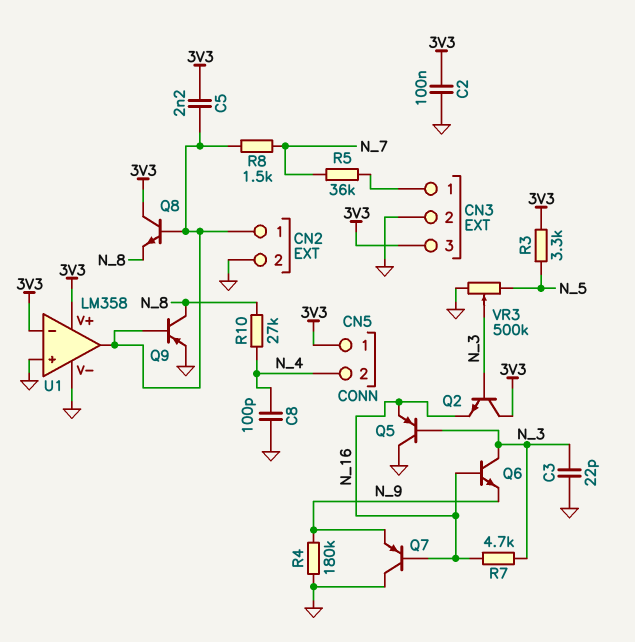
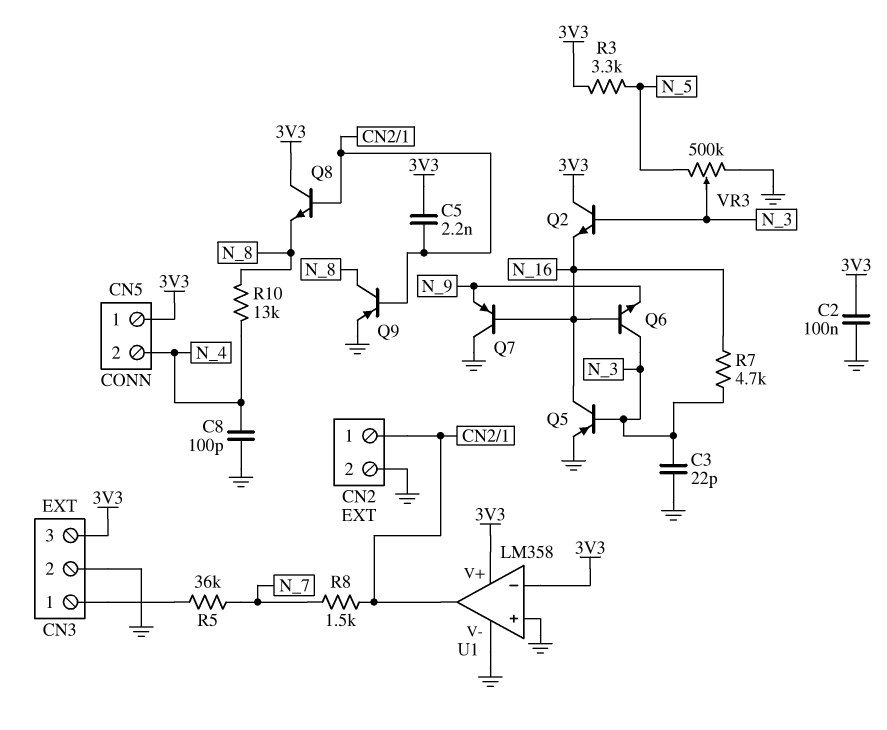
Q5: PNP (B N_3, C GND, E N_16) -> PNP (B N_3, C N_16, E GND)
R4: 180k (GND, N_9) -> none
R10: 27k (N_4, N_8) -> 13k (N_4, N_8)

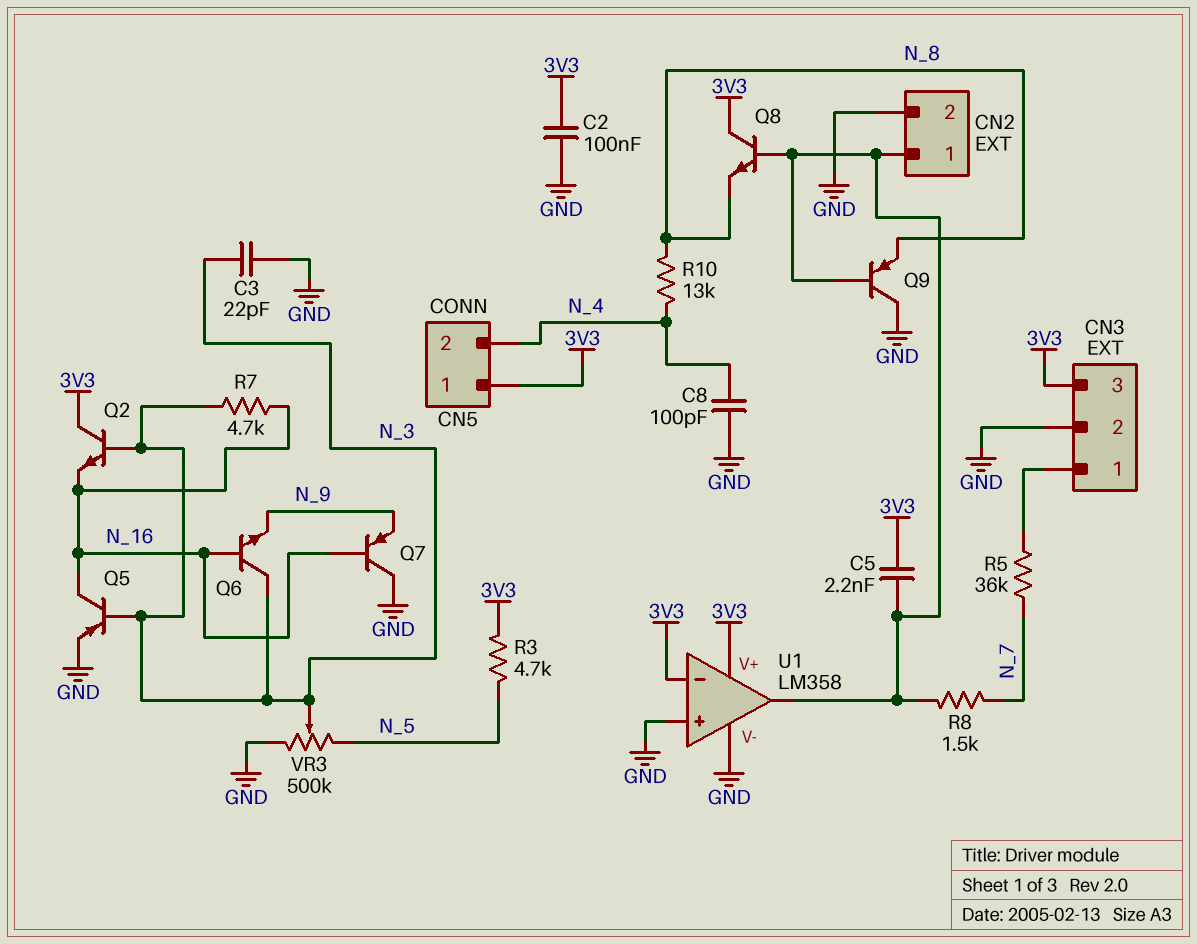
Q9: PNP (B CN2/1, C N_8, E GND) -> PNP (B CN2/1, C GND, E N_8)
R3: 3.3k (3V3, N_5) -> 4.7k (3V3, N_5)

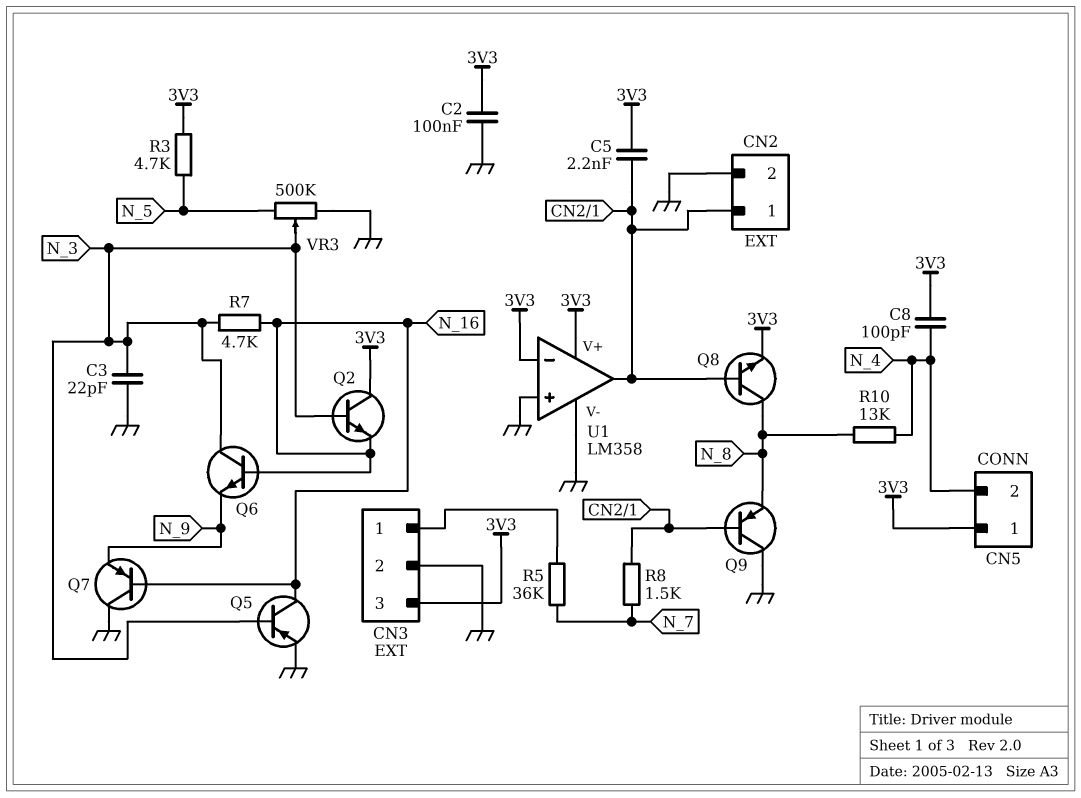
C8: 100pF (GND, N_4) -> 100pF (3V3, N_4)
Q8: NPN (B CN2/1, C 3V3, E N_8) -> NPN (B CN2/1, C N_8, E 3V3)

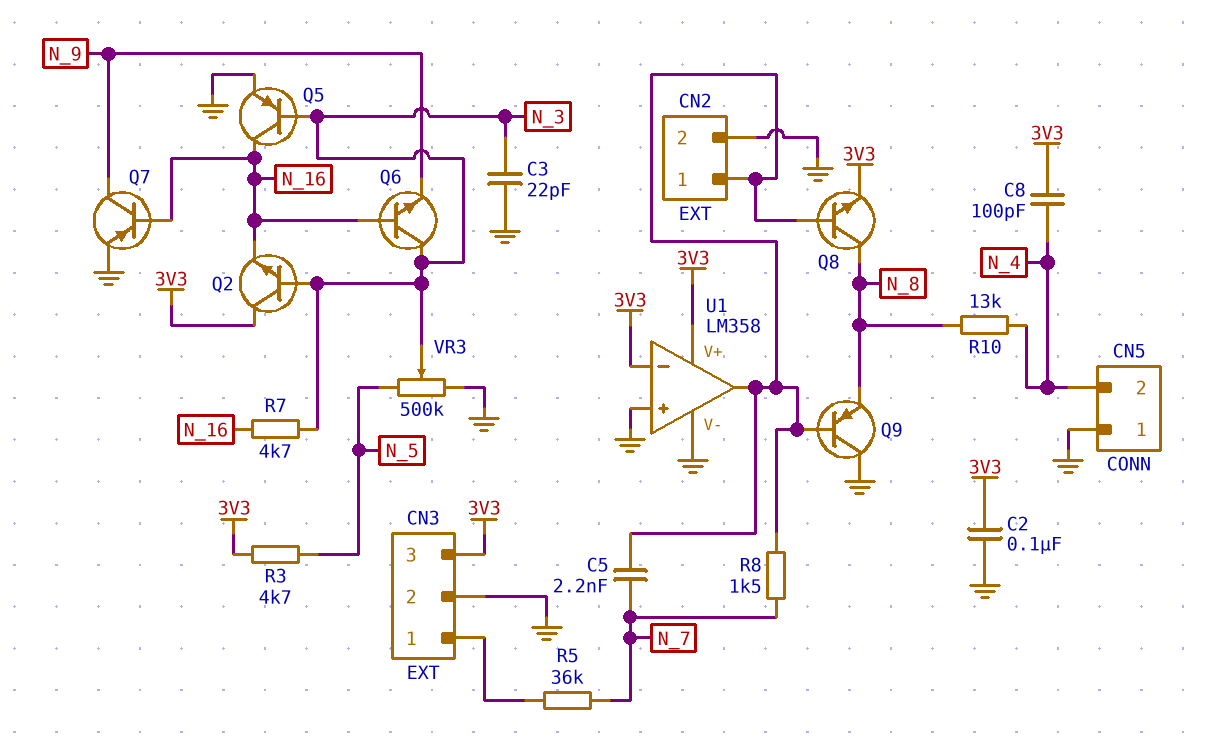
C5: 2.2nF (3V3, CN2/1) -> 2.2nF (CN2/1, N_7)
CN5 pin 1: 3V3 -> GND
Q7: PNP (B N_16, C GND, E N_9) -> PNP (B N_16, C N_9, E GND)

